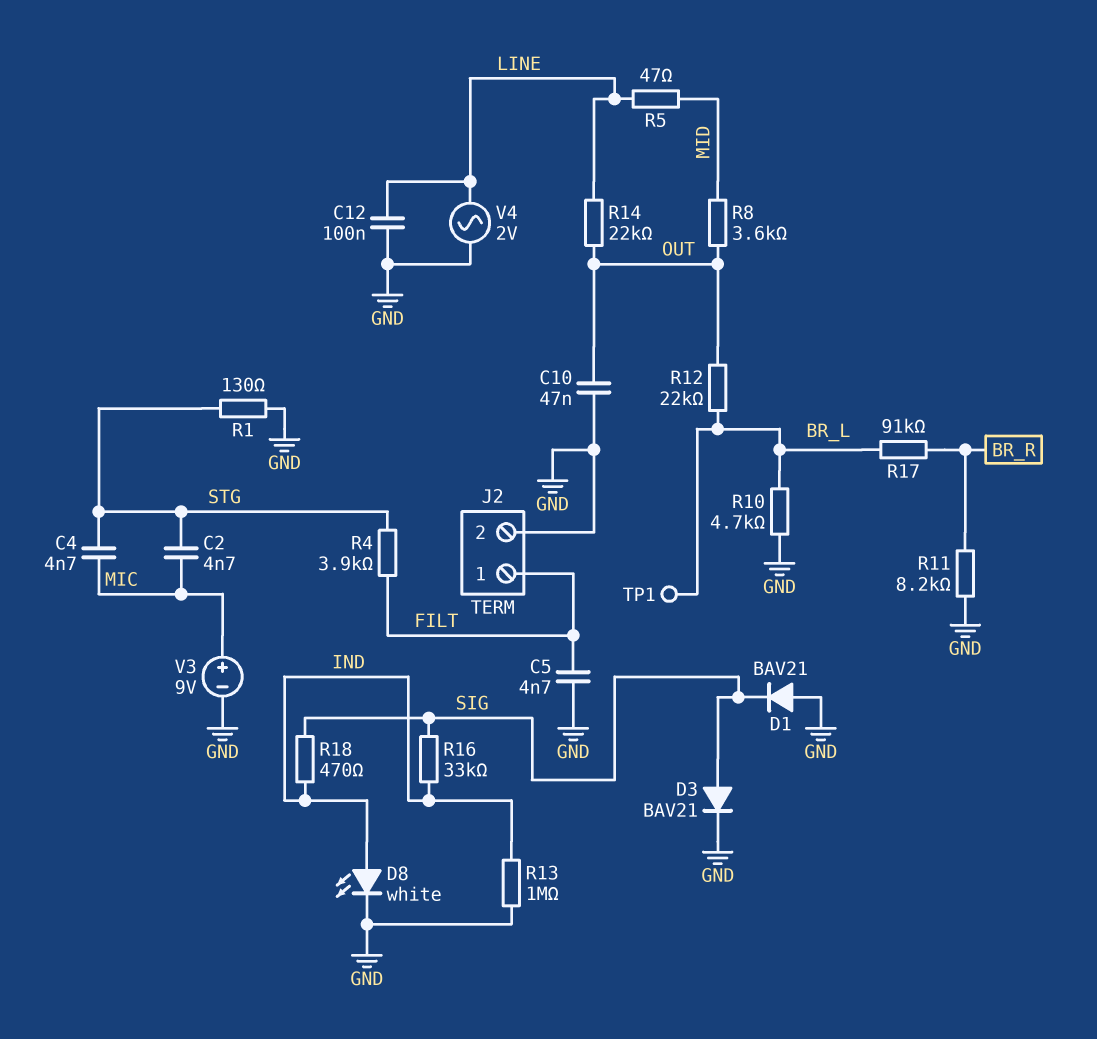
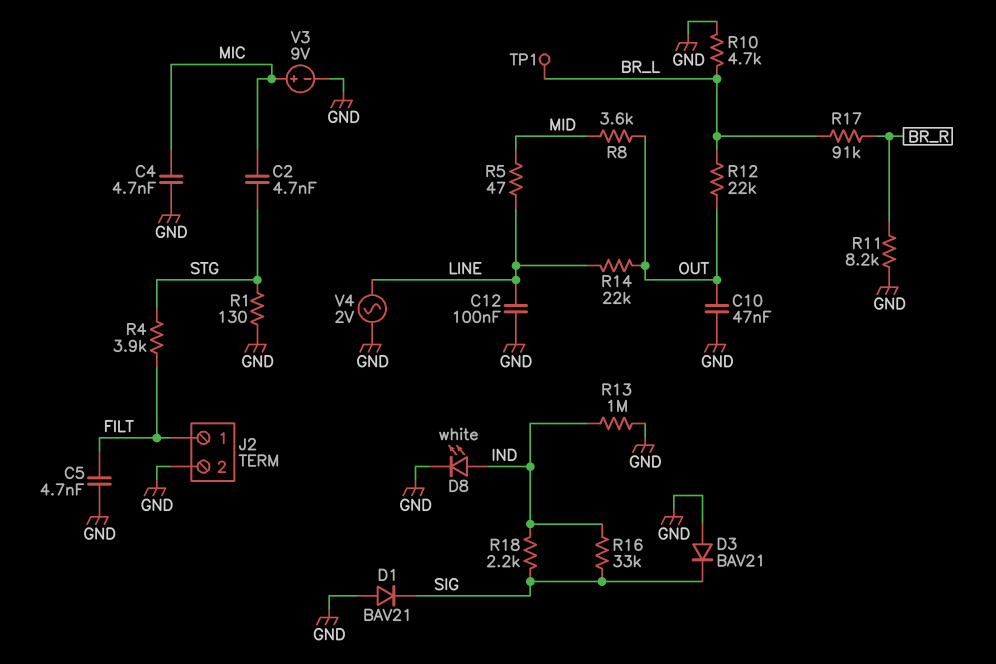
C4: 4.7nF (MIC, STG) -> 4.7nF (GND, MIC)
D3: diode BAV21 (A SIG, K GND) -> diode BAV21 (A GND, K SIG)
R18: 470 (IND, SIG) -> 2.2k (IND, SIG)

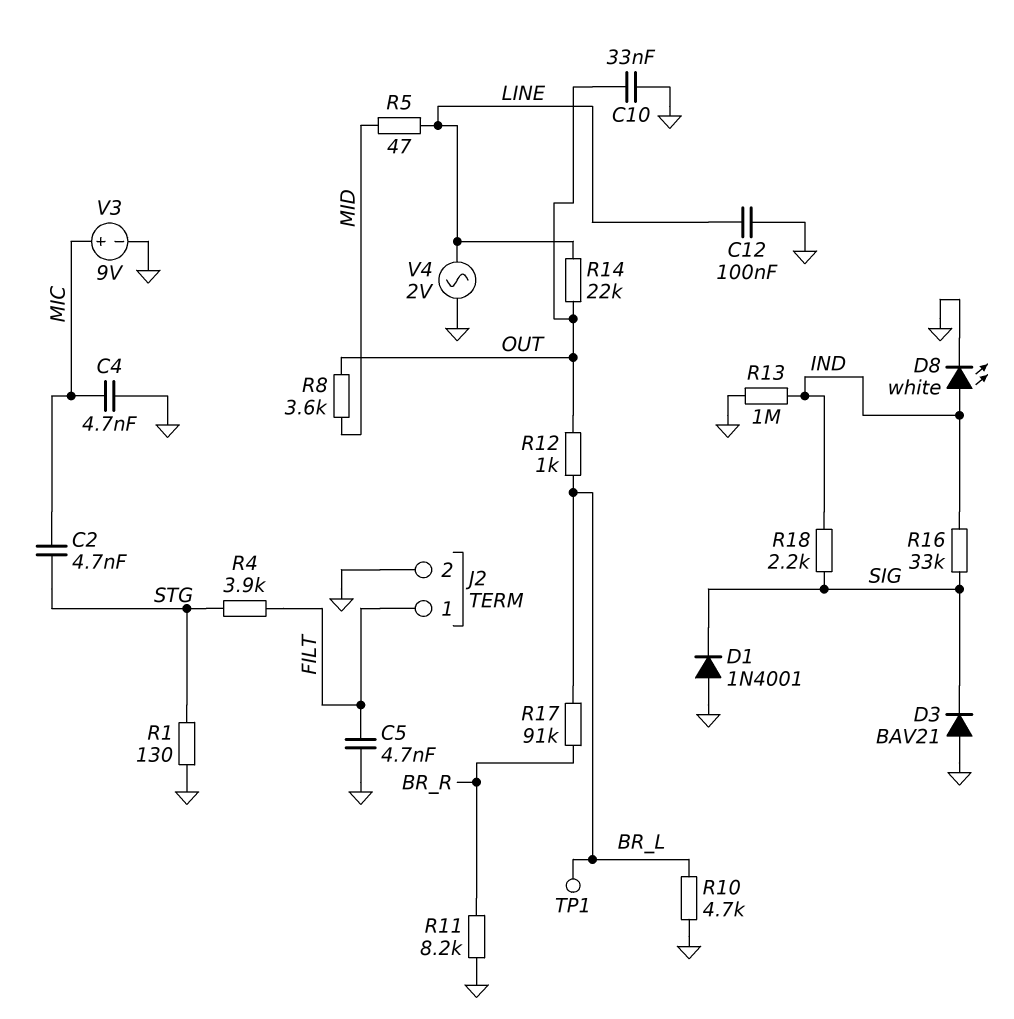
C10: 47nF (GND, OUT) -> 33nF (GND, OUT)
D1: diode BAV21 (A GND, K SIG) -> diode 1N4001 (A GND, K SIG)
R12: 22k (BR_L, OUT) -> 1k (BR_L, OUT)

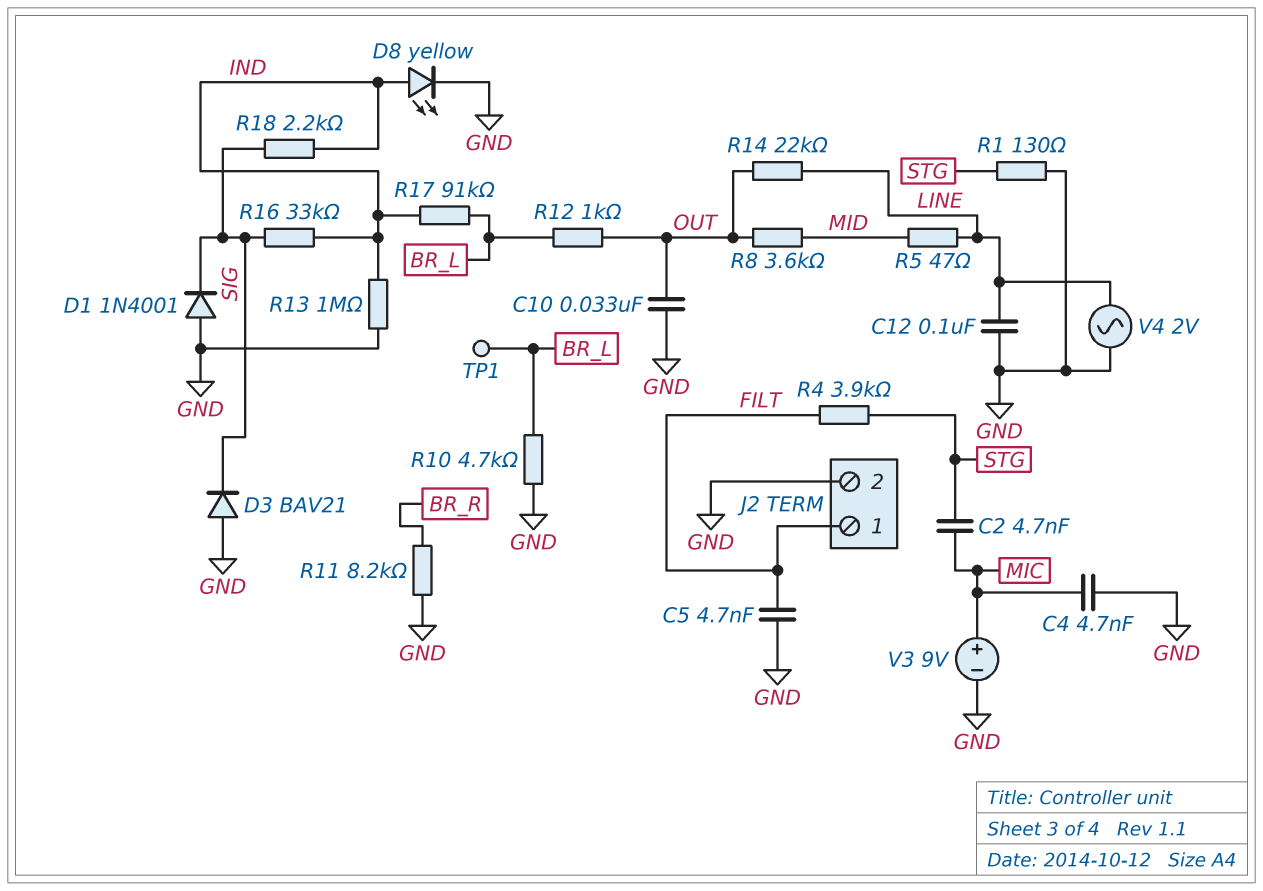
D8: LED white (A IND, K GND) -> LED yellow (A IND, K GND)
R17: 91k (BR_L, BR_R) -> 91k (BR_L, IND)

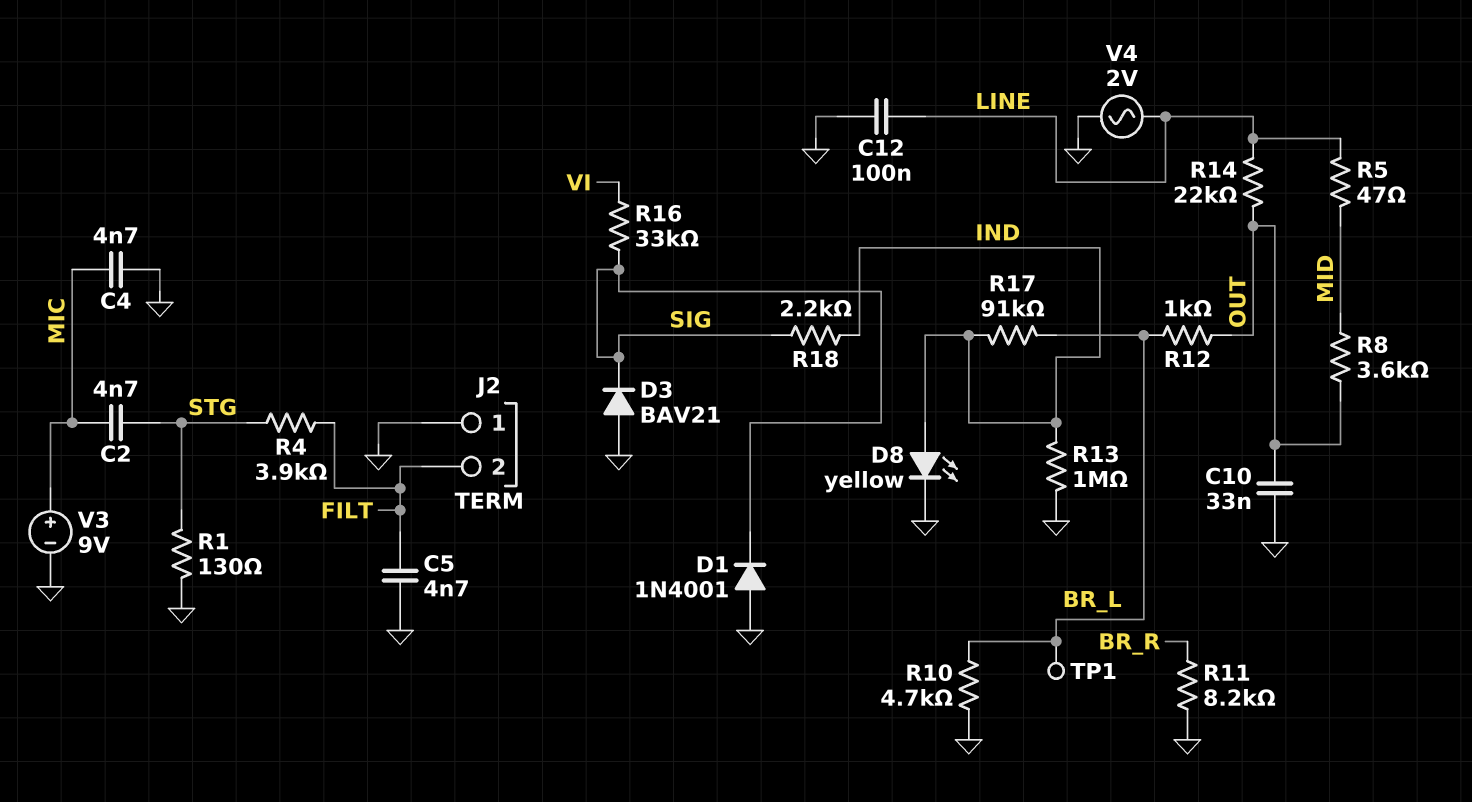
J2 pin 1: FILT -> GND
J2 pin 2: GND -> FILT
R16: 33k (IND, SIG) -> 33k (SIG, VI)

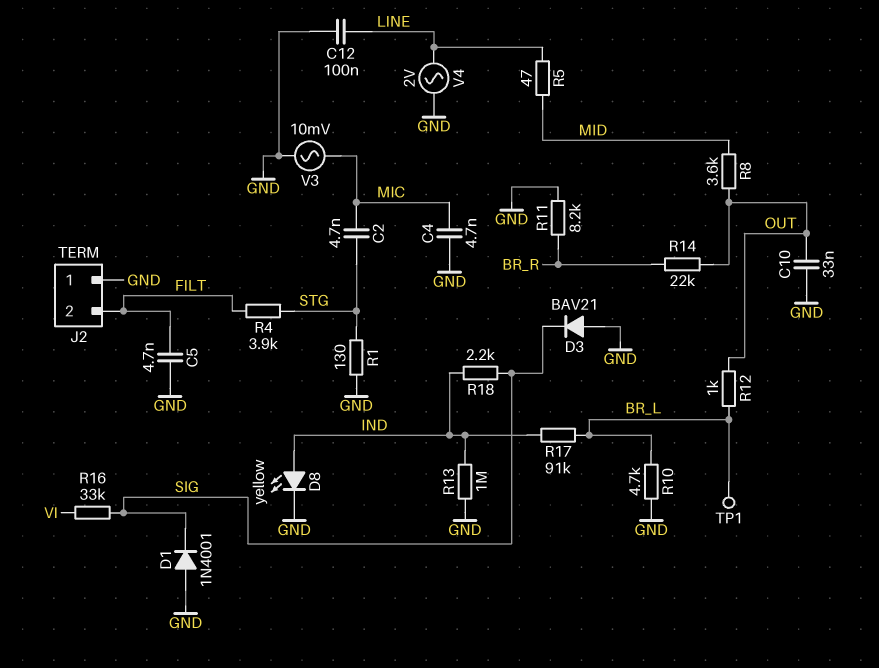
R14: 22k (LINE, OUT) -> 22k (BR_R, OUT)
V3: 9V (plus MIC, minus GND) -> AC 10mV (GND, MIC)

